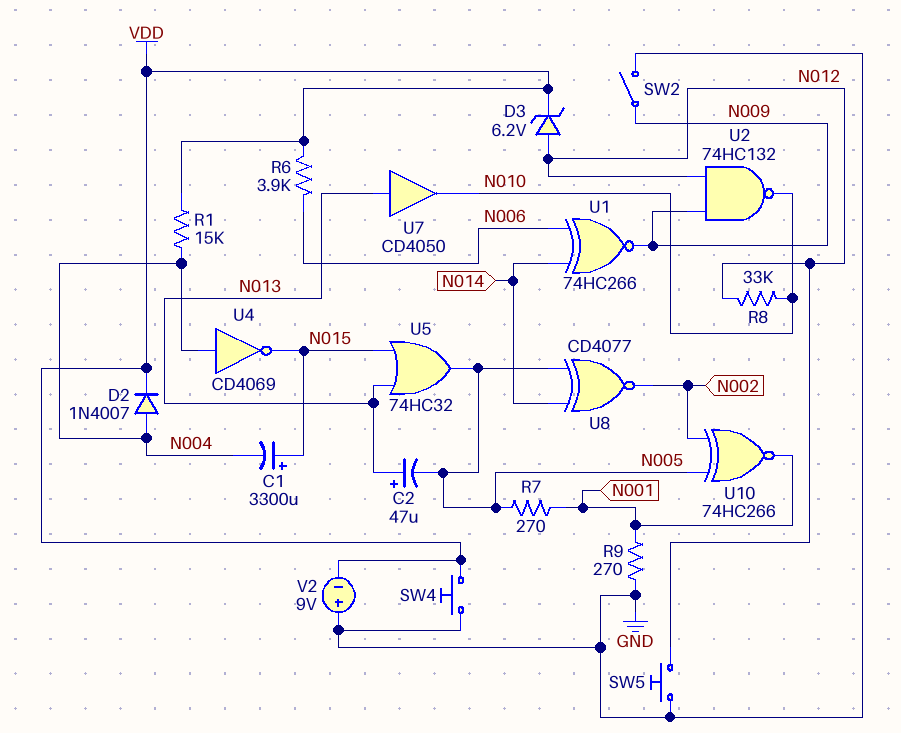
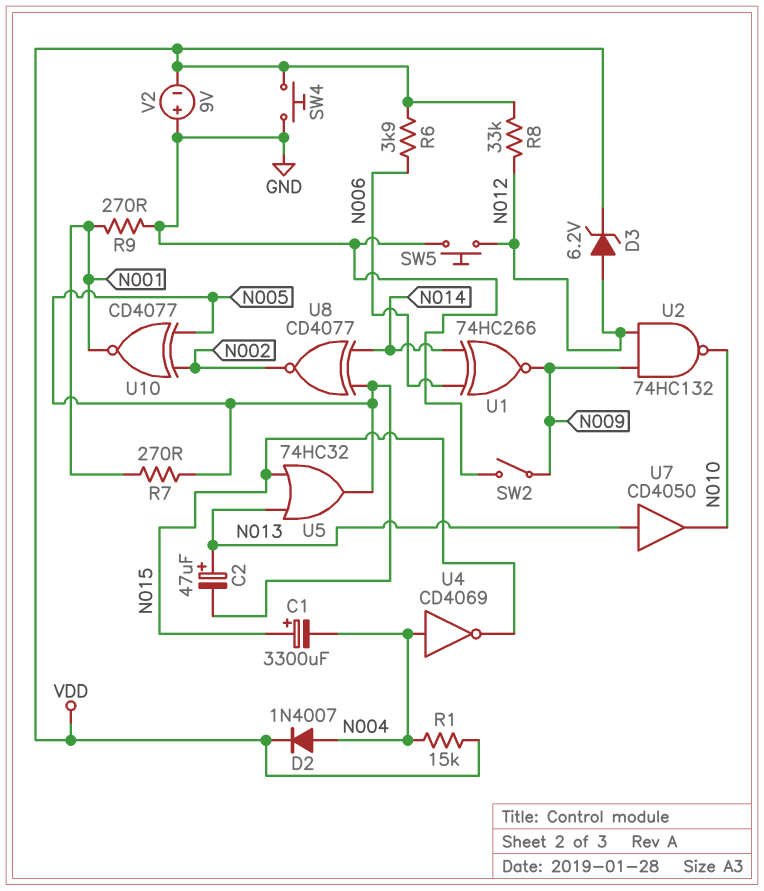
R8: 33k (N010, N012) -> 33k (N012, VDD)
U10: XNOR 74HC266 (in N002, in N005, out N001) -> XNOR CD4077 (in N002, in N005, out N001)

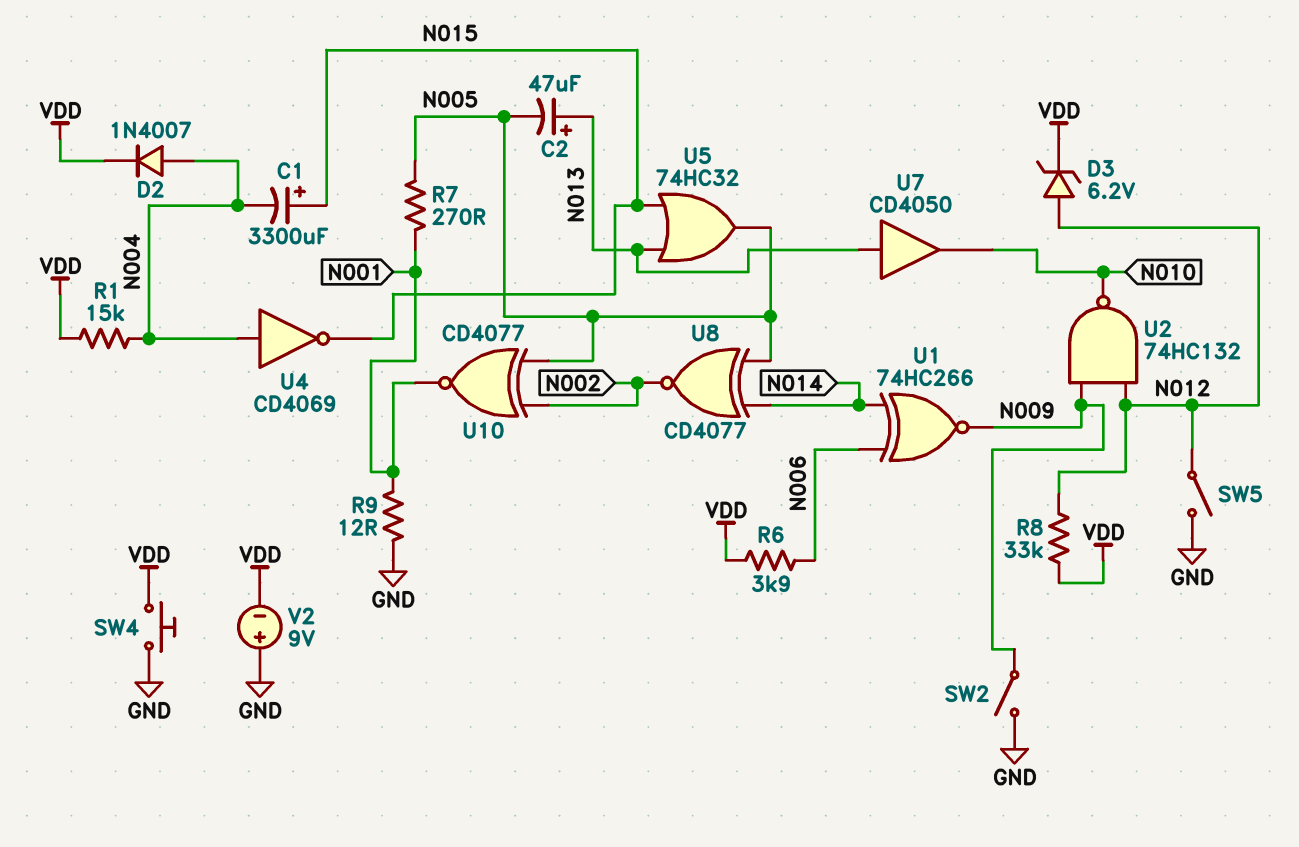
R9: 270 (GND, N001) -> 12 (GND, N001)
SW5: button (GND, N012) -> switch (GND, N012)

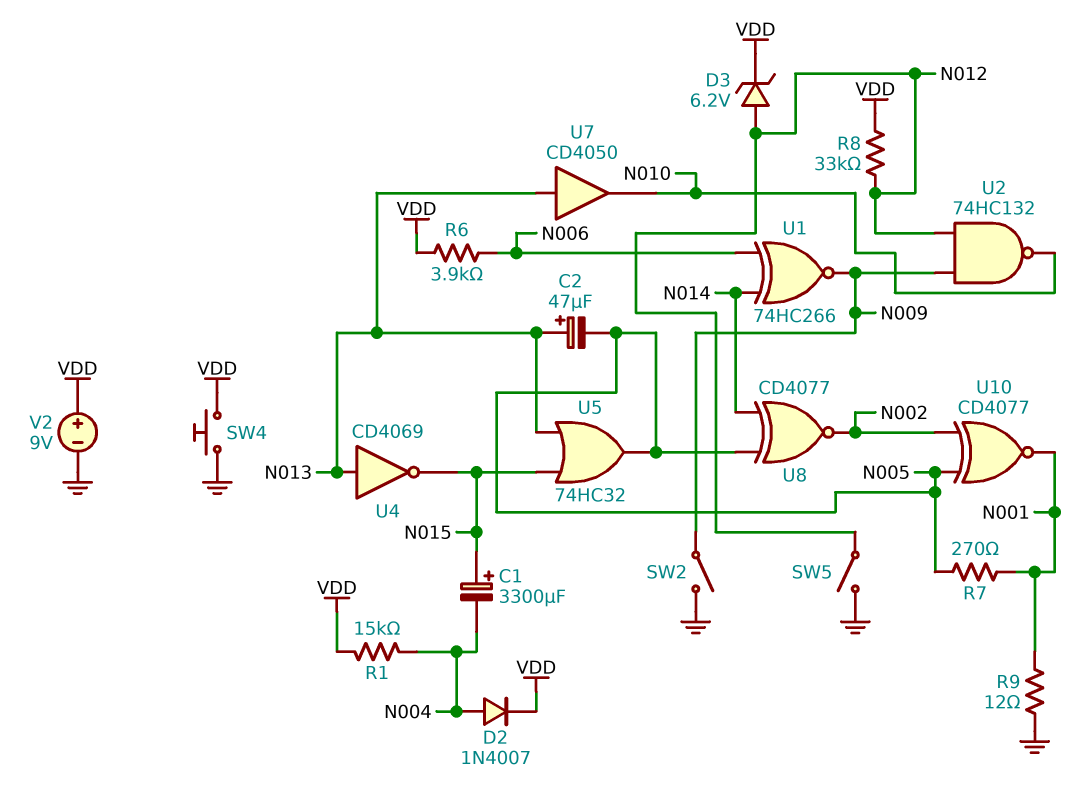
U4: NOT CD4069 (in N004, out N015) -> NOT CD4069 (in N013, out N015)
V2: 9V (plus GND, minus VDD) -> 9V (plus VDD, minus GND)

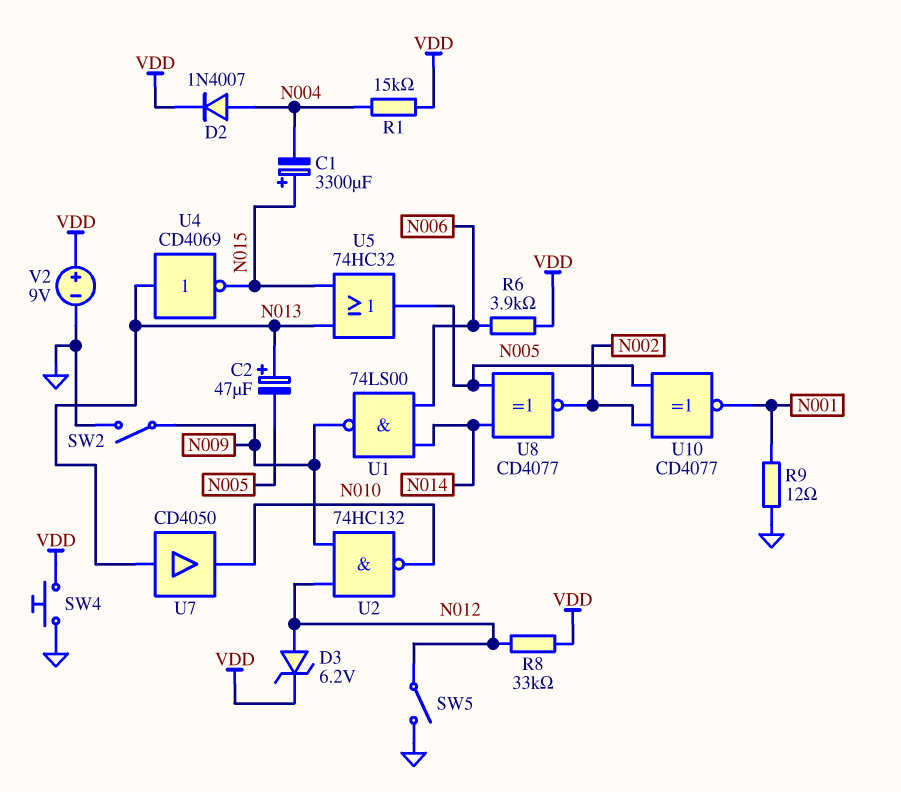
R7: 270 (N001, N005) -> none
U1: XNOR 74HC266 (in N006, in N014, out N009) -> NAND 74LS00 (in N006, in N014, out N009)

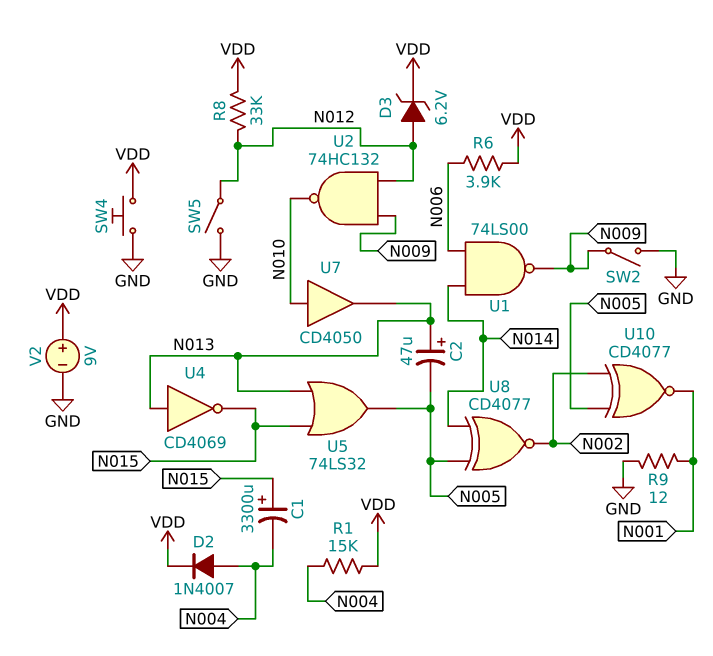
U5: OR 74HC32 (in N013, in N015, out N005) -> OR 74LS32 (in N013, in N015, out N005)
U7: buffer CD4050 (in N013, out N010) -> buffer CD4050 (in N010, out N013)

